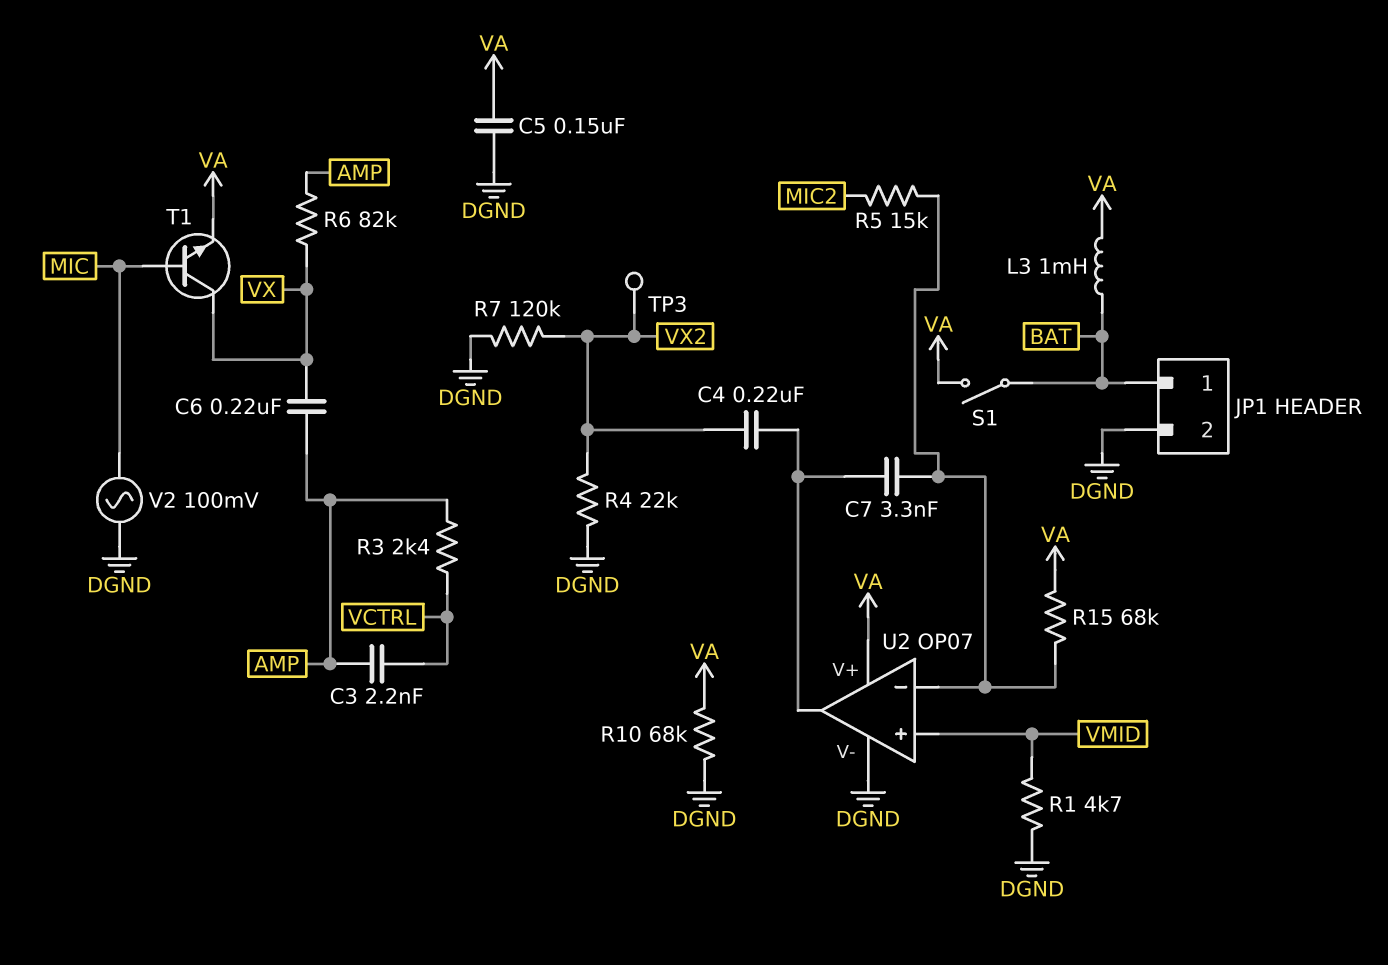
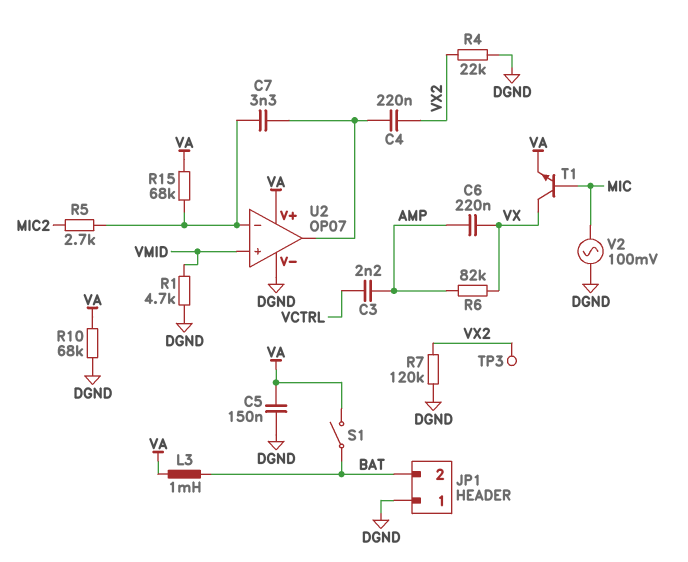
JP1 pin 1: BAT -> DGND
JP1 pin 2: DGND -> BAT
R3: 2.4k (AMP, VCTRL) -> none
R5: 15k (MIC2, U2/in-) -> 2.7k (MIC2, U2/in-)

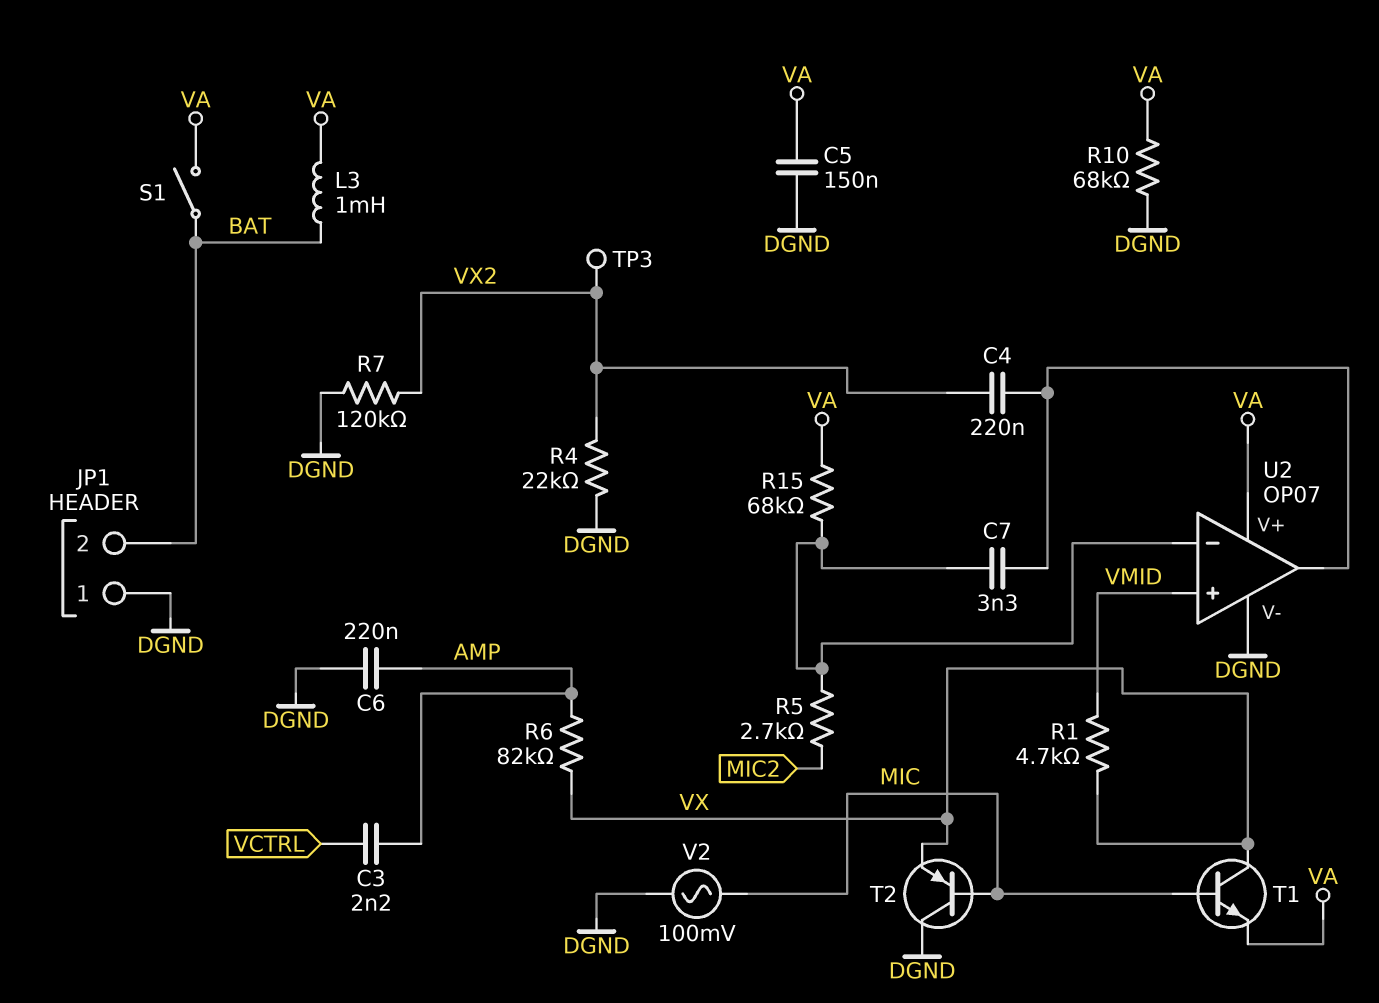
C6: 220nF (AMP, VX) -> 220nF (AMP, DGND)
R1: 4.7k (DGND, VMID) -> 4.7k (VMID, VX)
T2: none -> PNP (B MIC, C DGND, E VX)

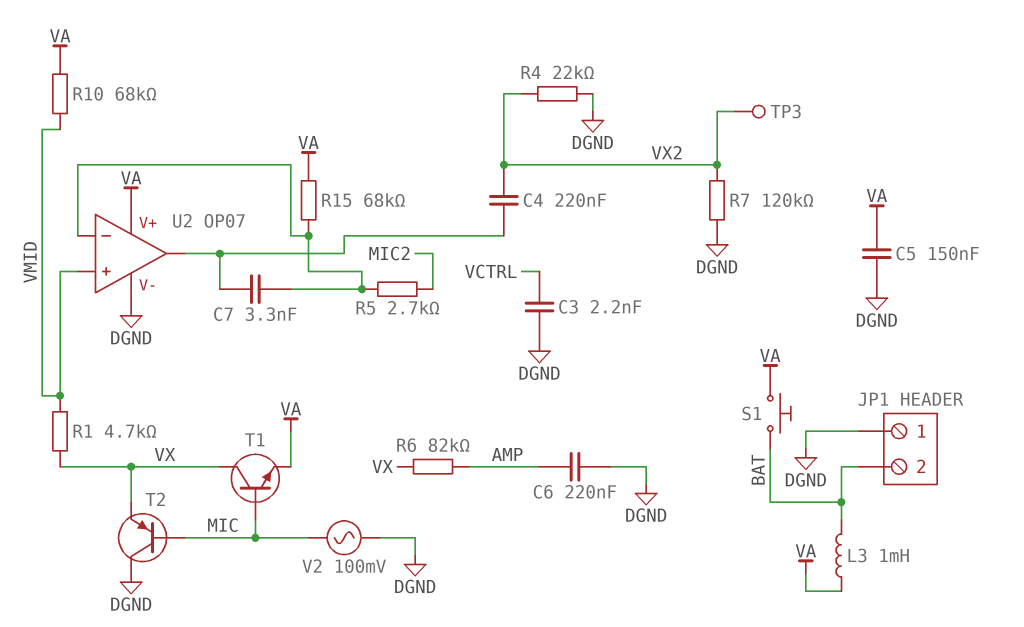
C3: 2.2nF (AMP, VCTRL) -> 2.2nF (DGND, VCTRL)
R10: 68k (DGND, VA) -> 68k (VA, VMID)
S1: switch (BAT, VA) -> button (BAT, VA)

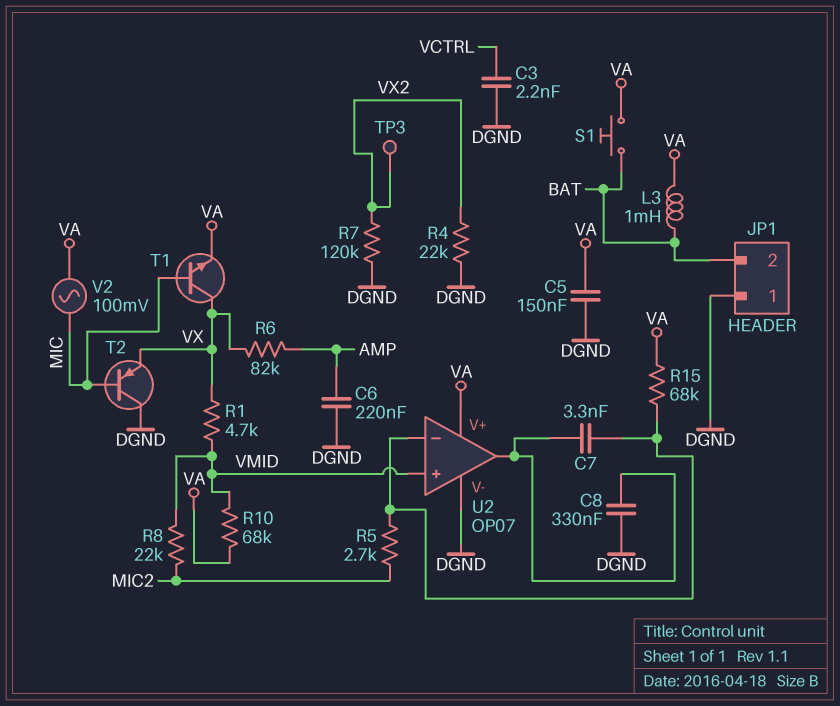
C4: 220nF (U2/out, VX2) -> none
C8: none -> 330nF (DGND, U2/out)
R8: none -> 22k (MIC2, VMID)
V2: AC 100mV (DGND, MIC) -> AC 100mV (MIC, VA)

